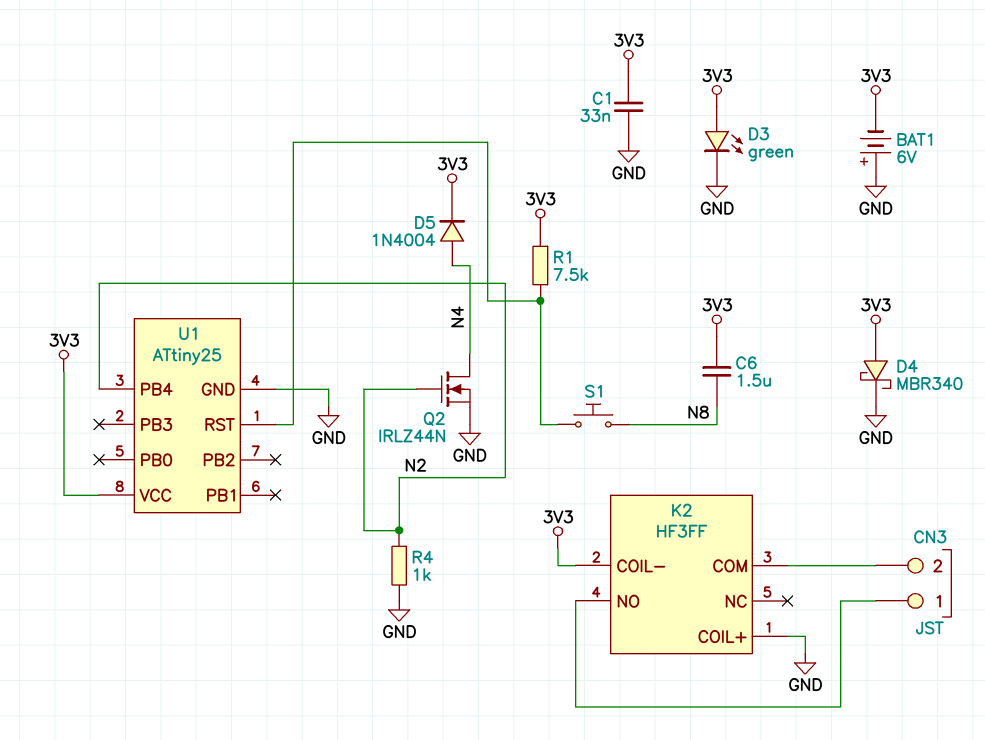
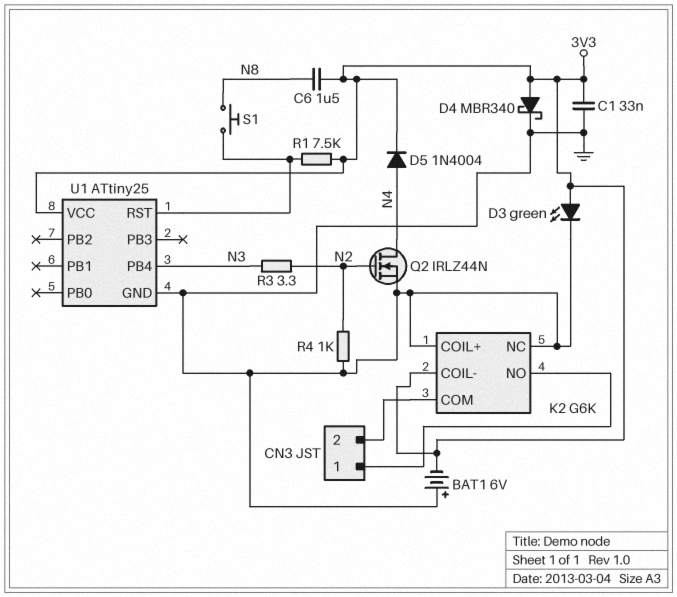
K2: HF3FF -> G6K
K2 pin NC: none -> GND
R3: none -> 3.3 (N2, N3)
U1 pin PB4: N2 -> N3

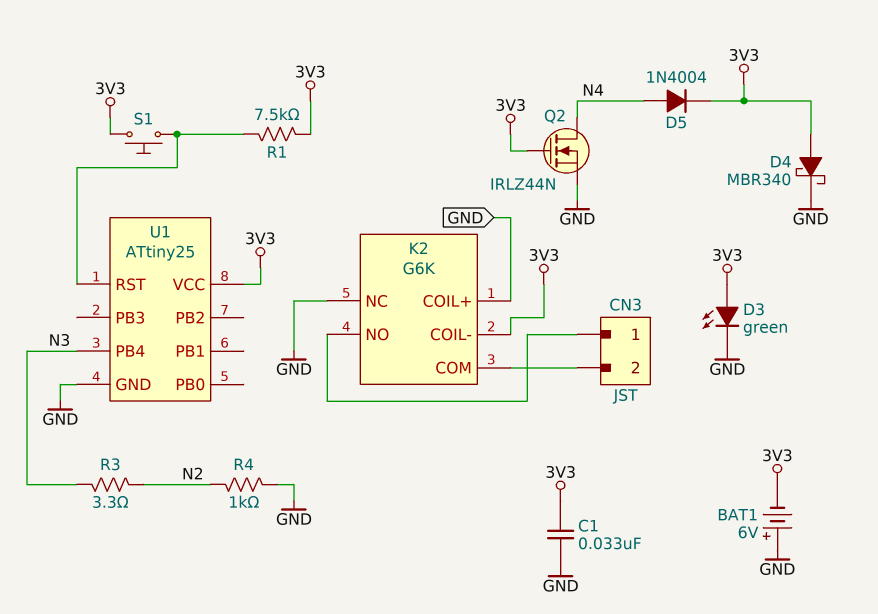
C6: 1.5uF (3V3, N8) -> none
Q2: NMOS IRLZ44N (G N2, D N4, S GND) -> NMOS IRLZ44N (G 3V3, D N4, S GND)
S1: button (N8, U1/RST) -> button (3V3, U1/RST)

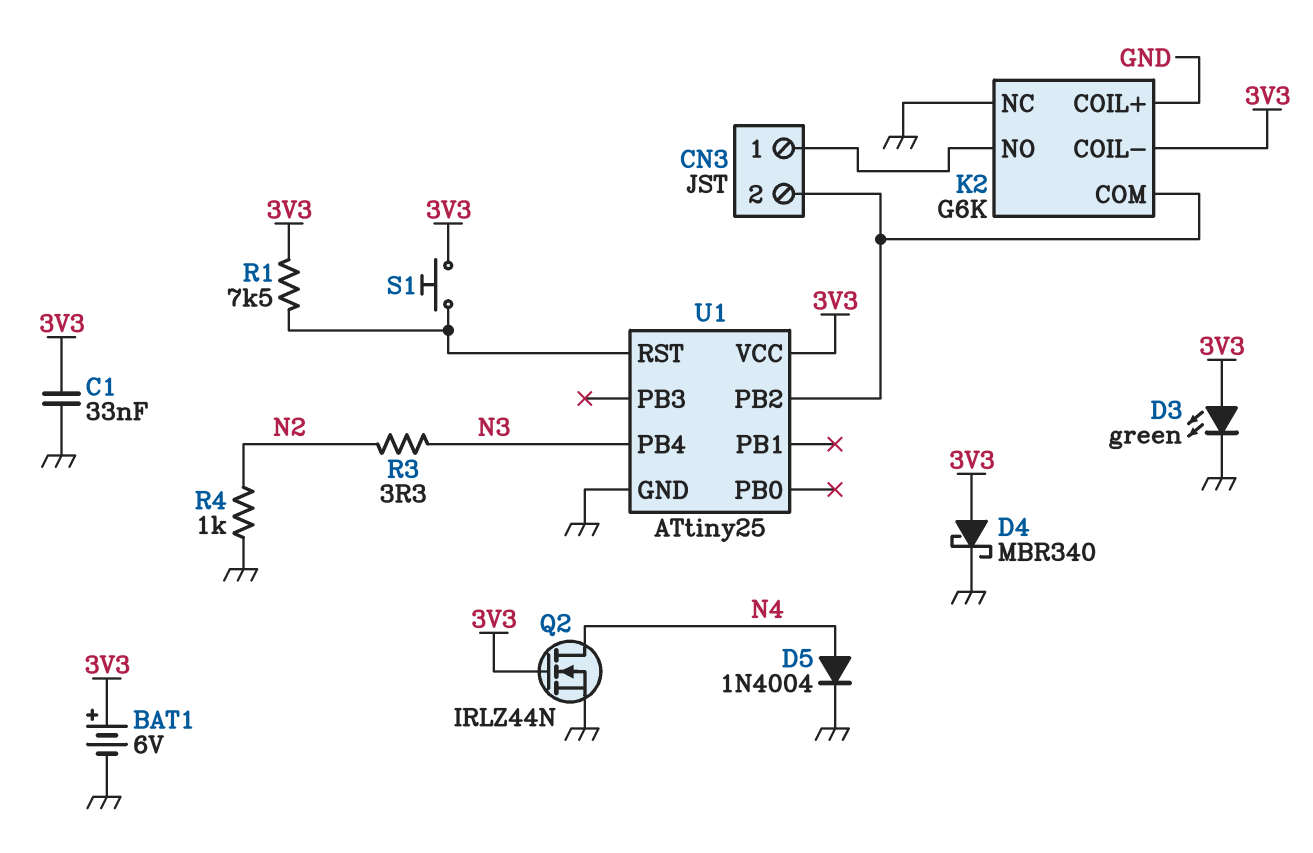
BAT1: 6V (plus GND, minus 3V3) -> 6V (plus 3V3, minus GND)
D5: diode 1N4004 (A N4, K 3V3) -> diode 1N4004 (A N4, K GND)
U1 pin PB2: none -> CN3/2

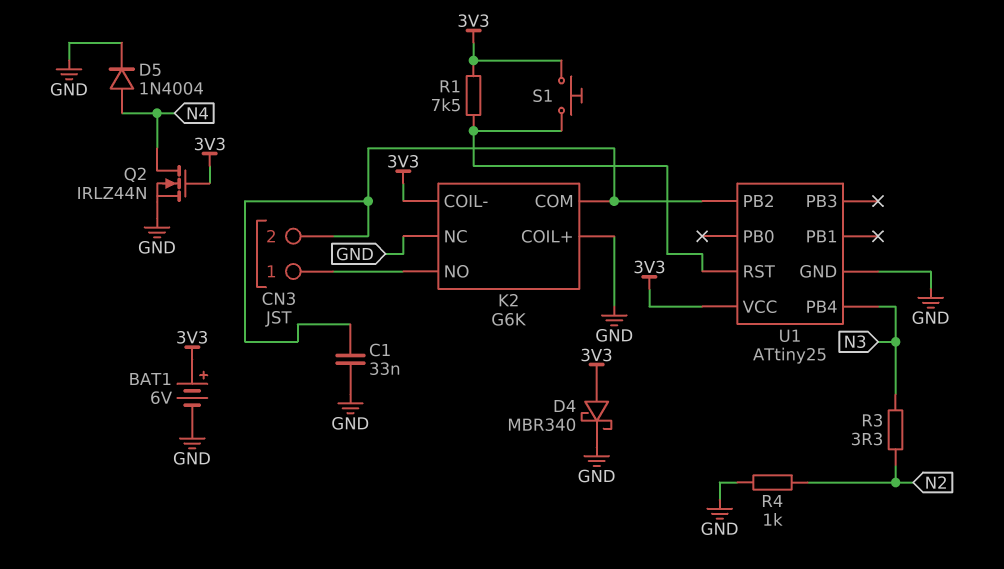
C1: 33nF (3V3, GND) -> 33nF (CN3/2, GND)
D3: LED green (A 3V3, K GND) -> none

